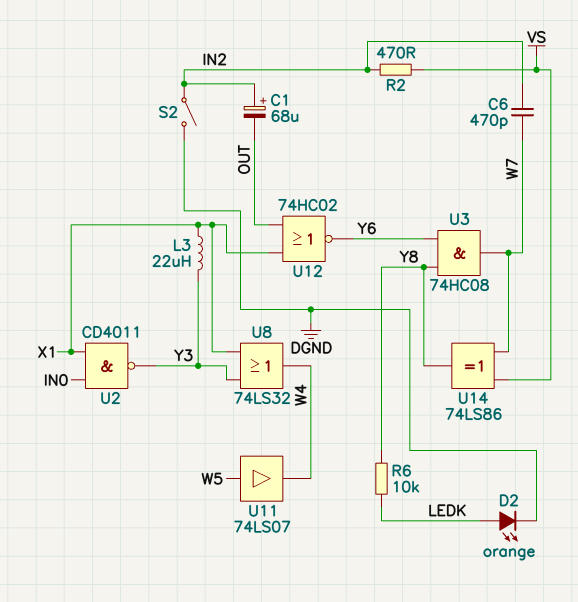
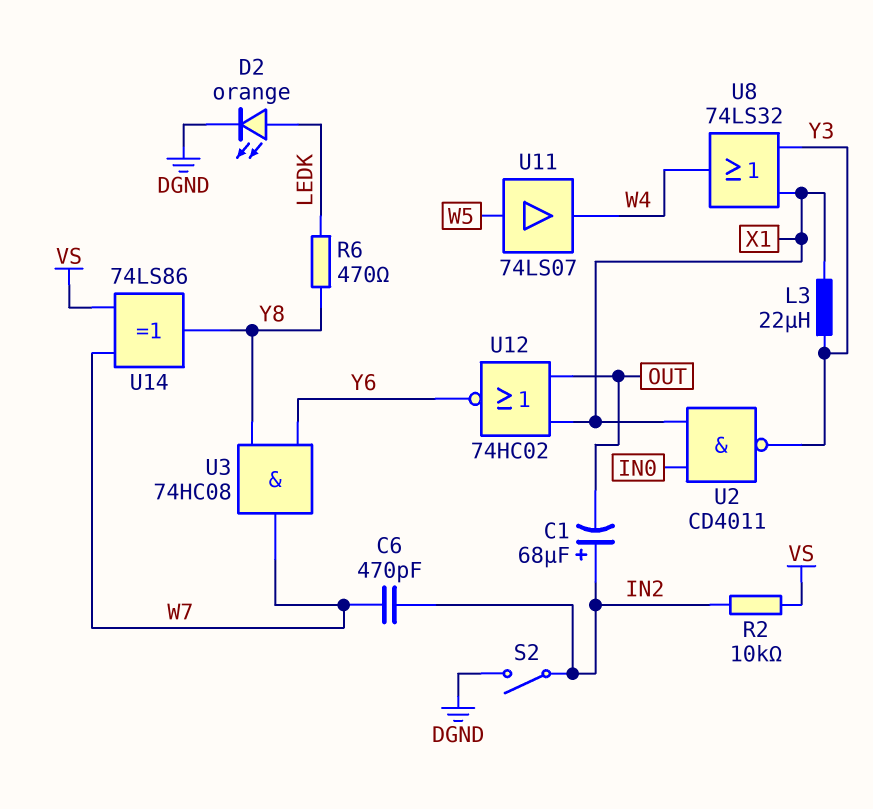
R2: 470 (IN2, VS) -> 10k (IN2, VS)
R6: 10k (LEDK, Y8) -> 470 (LEDK, Y8)

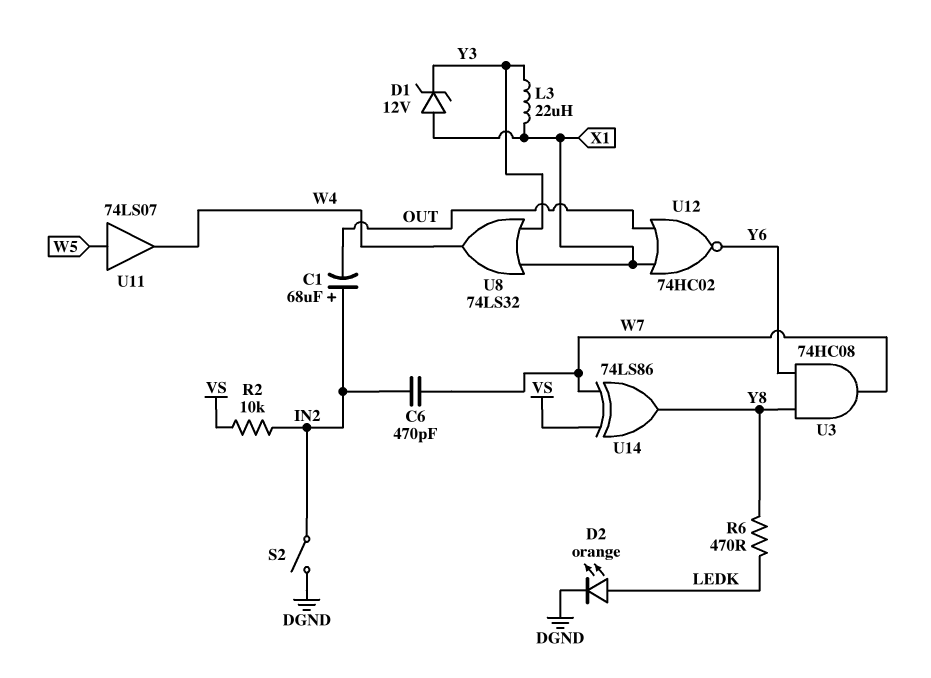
D1: none -> zener 12V (A X1, K Y3)
U2: NAND CD4011 (in IN0, in X1, out Y3) -> none

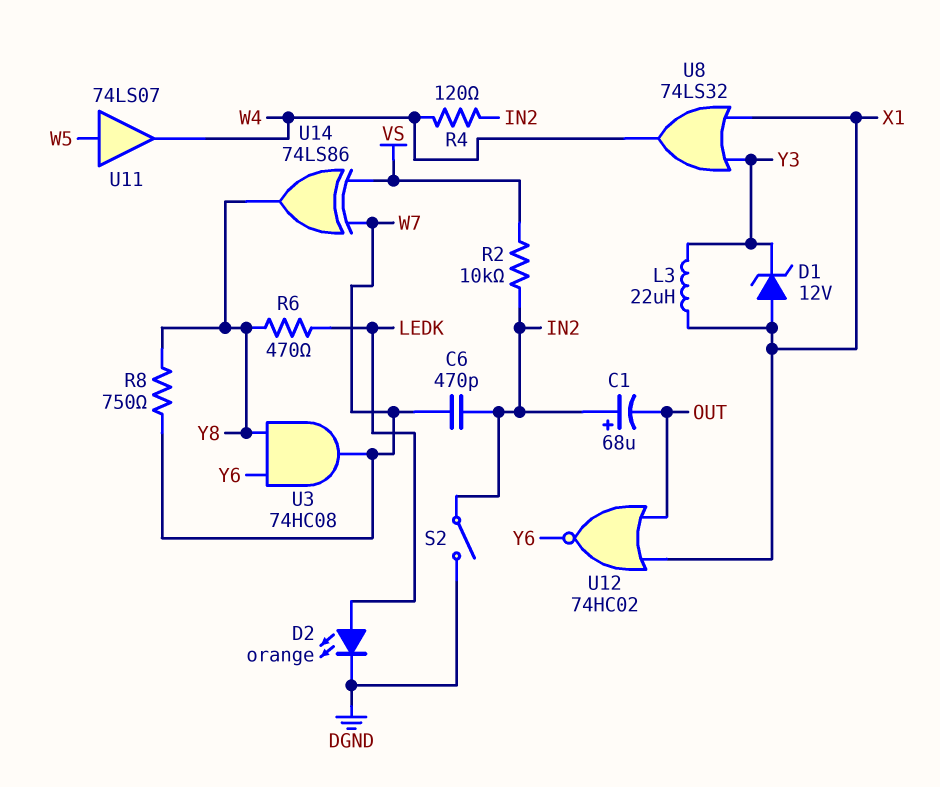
R4: none -> 120 (IN2, W4)
R8: none -> 750 (W7, Y8)

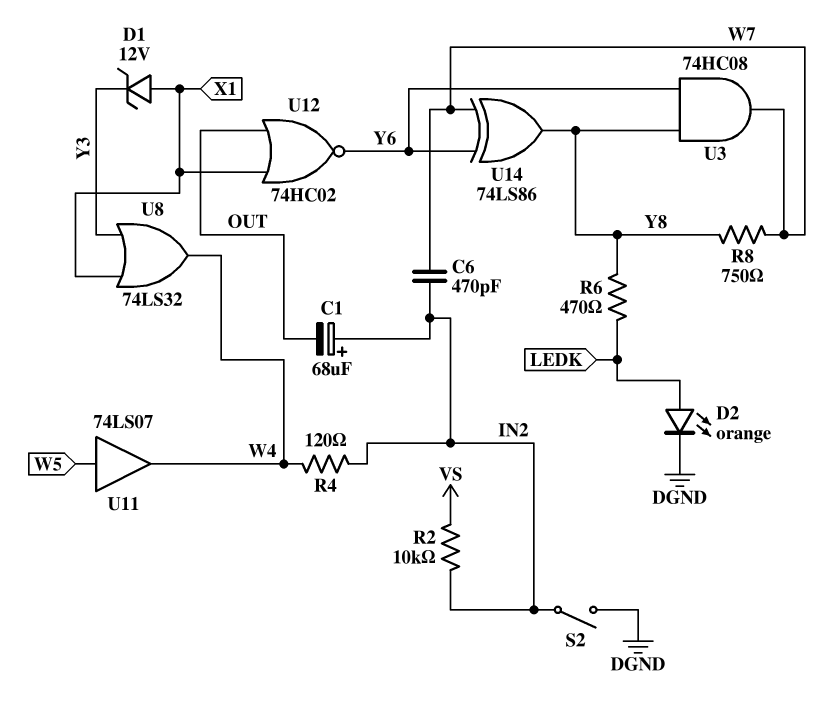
L3: 22uH (X1, Y3) -> none
U14: XOR 74LS86 (in VS, in W7, out Y8) -> XOR 74LS86 (in W7, in Y6, out Y8)

